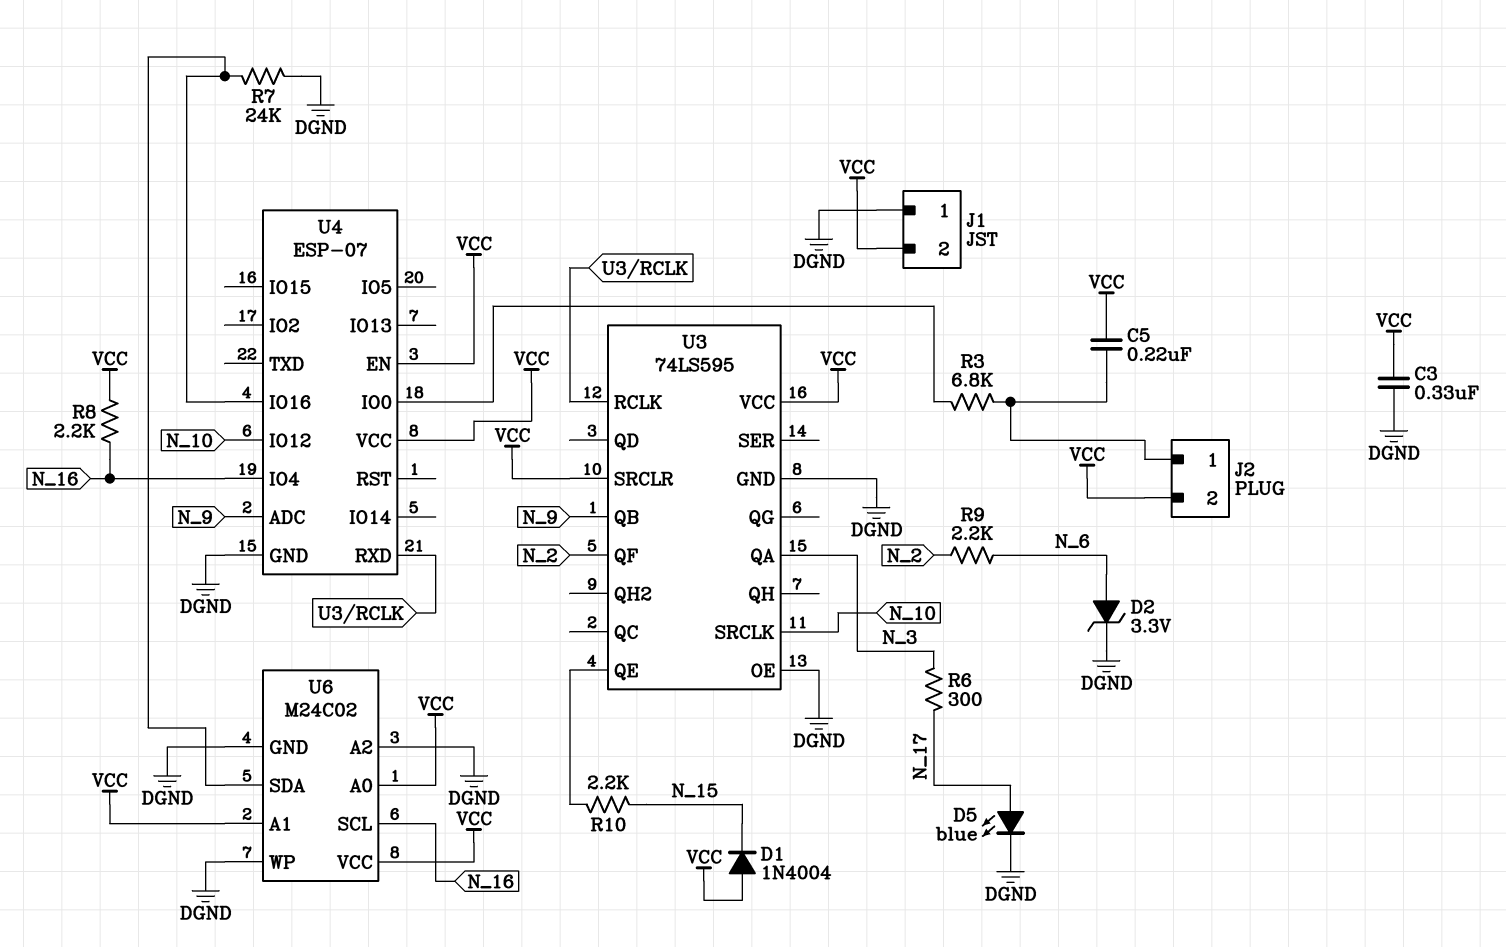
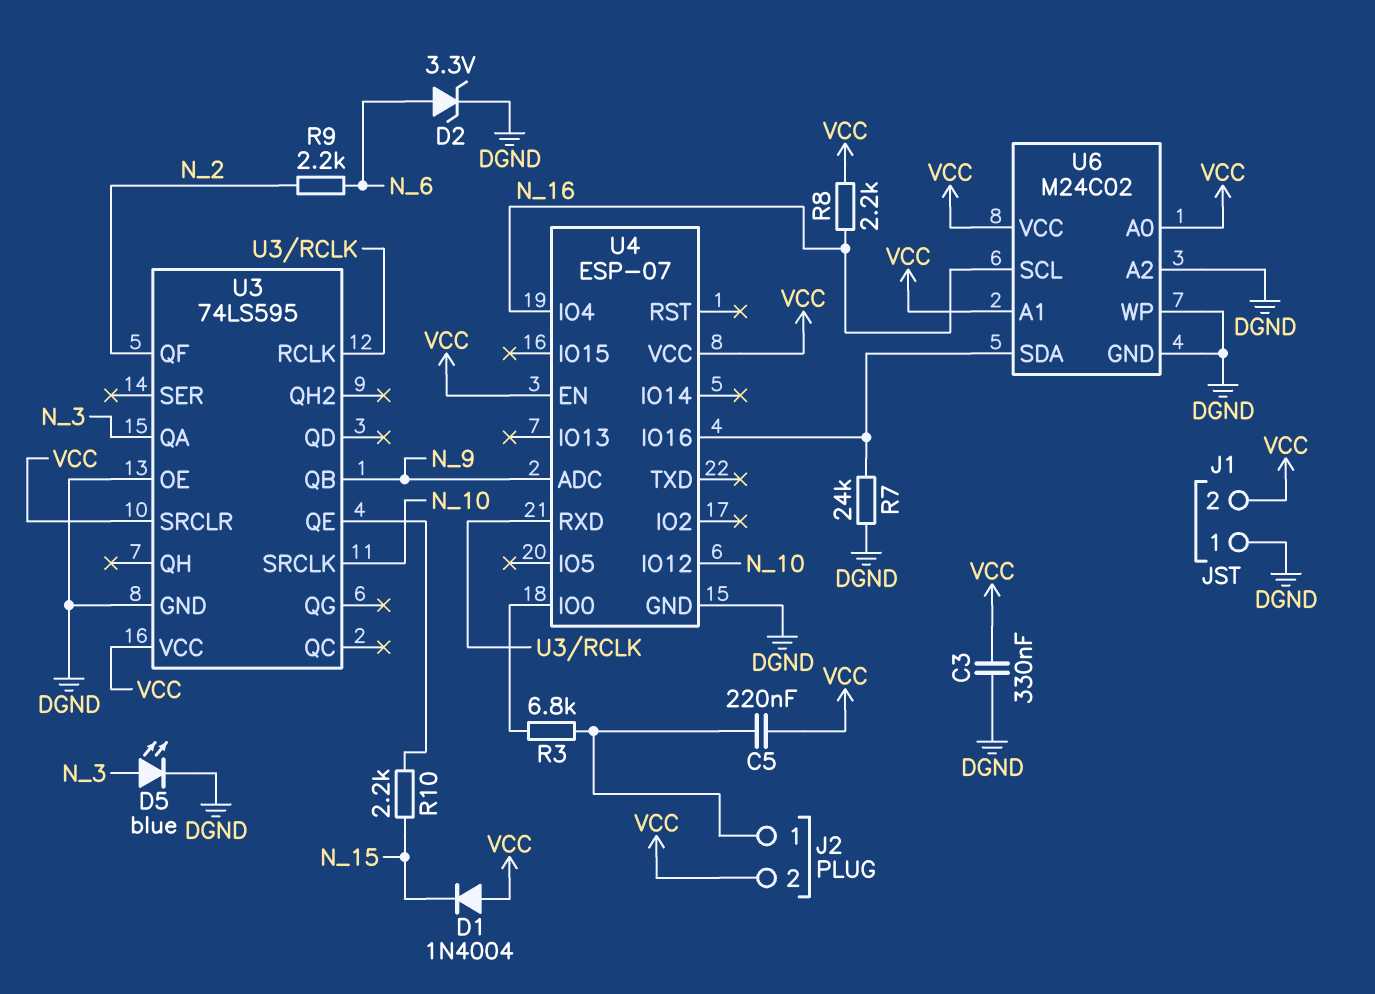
D5: LED blue (A N_17, K DGND) -> LED blue (A N_3, K DGND)
R6: 300 (N_3, N_17) -> none

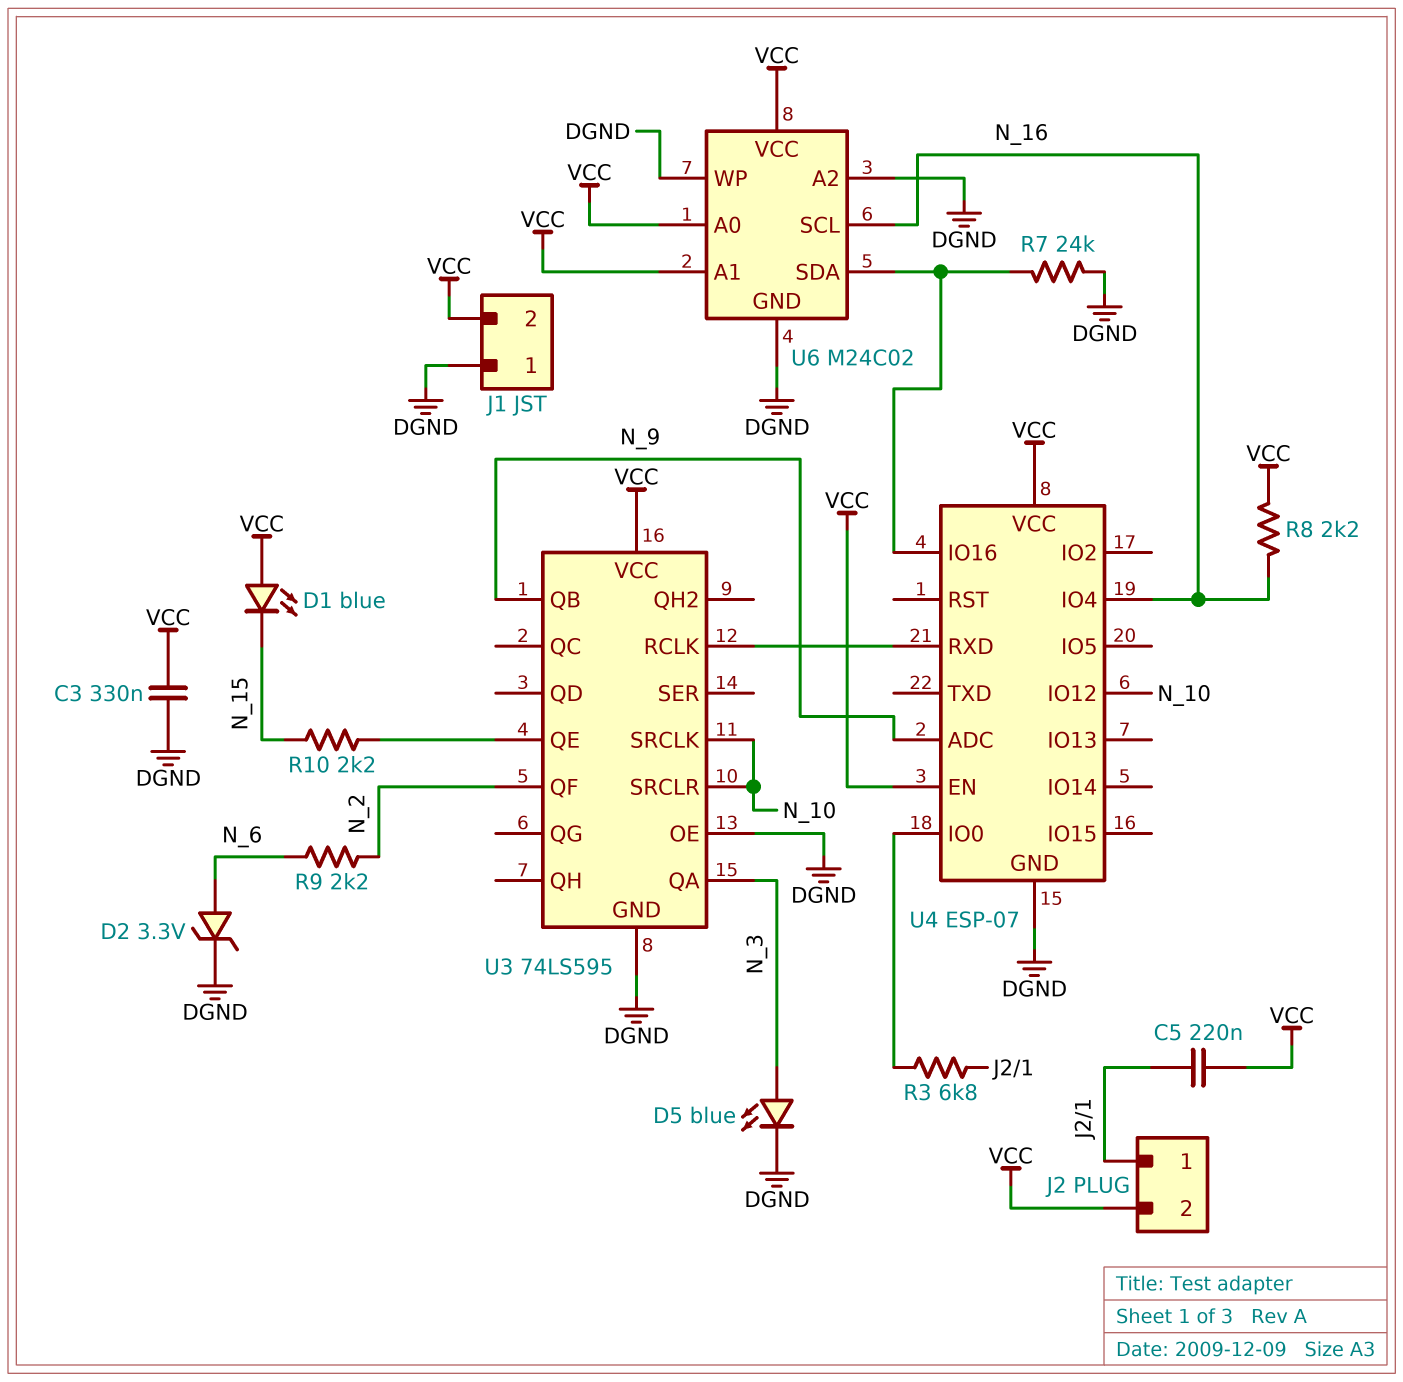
D1: diode 1N4004 (A VCC, K N_15) -> LED blue (A VCC, K N_15)
U3 pin SRCLR: VCC -> N_10

